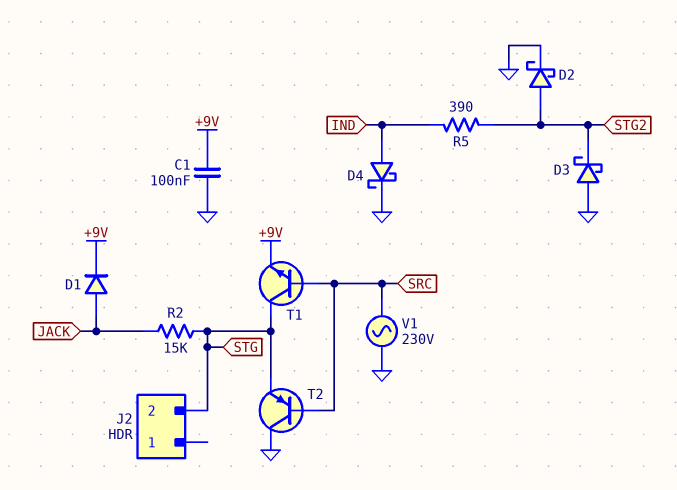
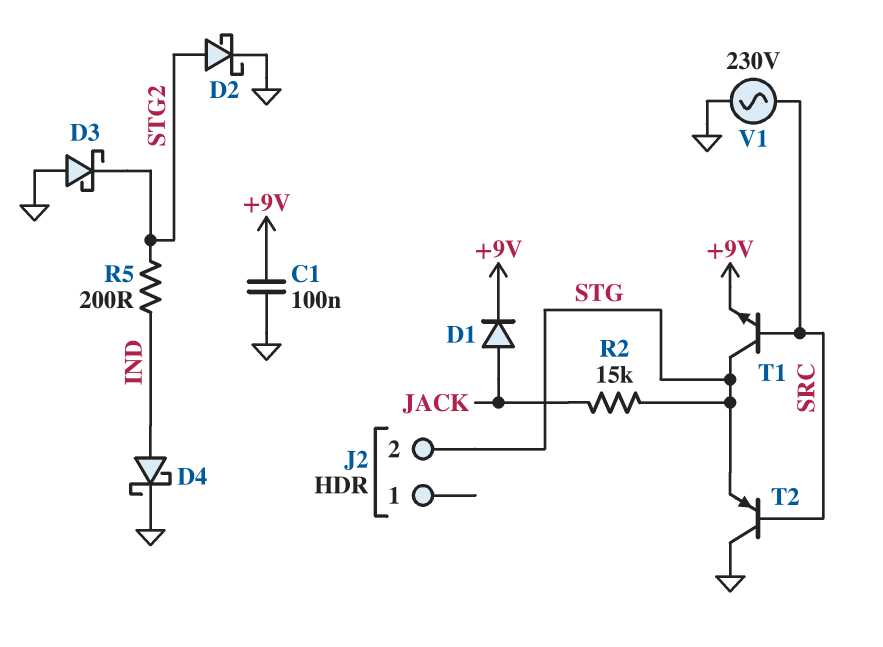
R5: 390 (IND, STG2) -> 200 (IND, STG2)

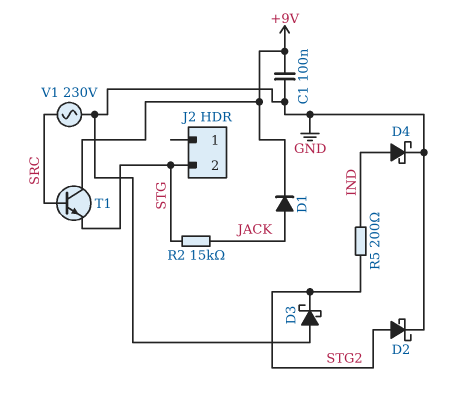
T1: NPN (B SRC, C STG, E +9V) -> NPN (B SRC, C +9V, E STG)
T2: PNP (B SRC, C GND, E STG) -> none

